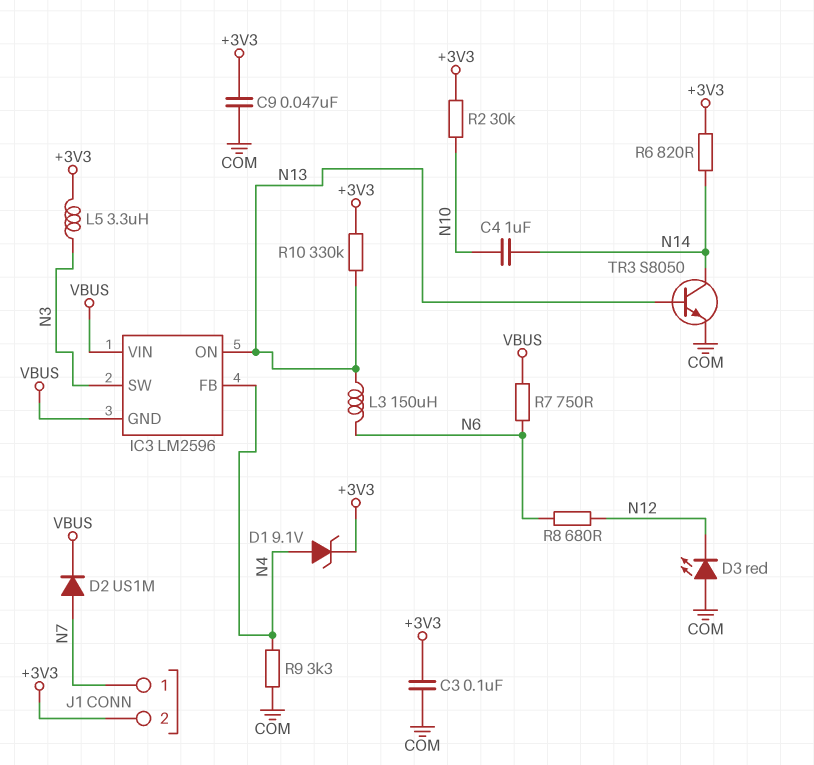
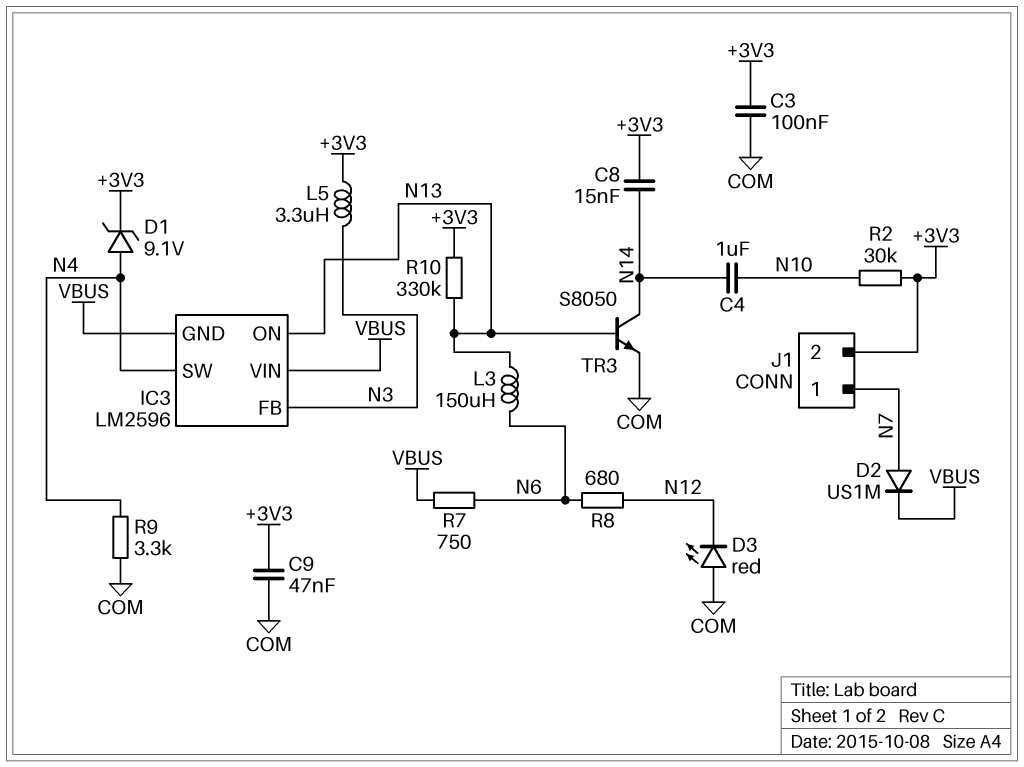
C8: none -> 15nF (+3V3, N14)
IC3 pin FB: N4 -> N3
IC3 pin SW: N3 -> N4
R6: 820 (+3V3, N14) -> none

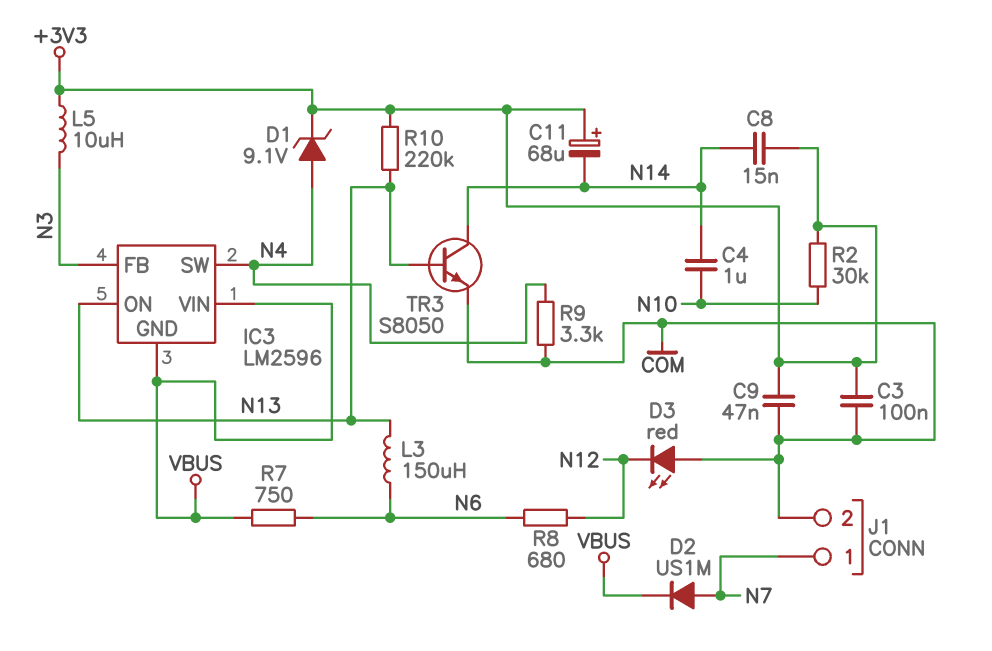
C11: none -> 68uF (plus +3V3, minus N14)
J1 pin 2: +3V3 -> COM
L5: 3.3uH (+3V3, N3) -> 10uH (+3V3, N3)
R10: 330k (+3V3, N13) -> 220k (+3V3, N13)

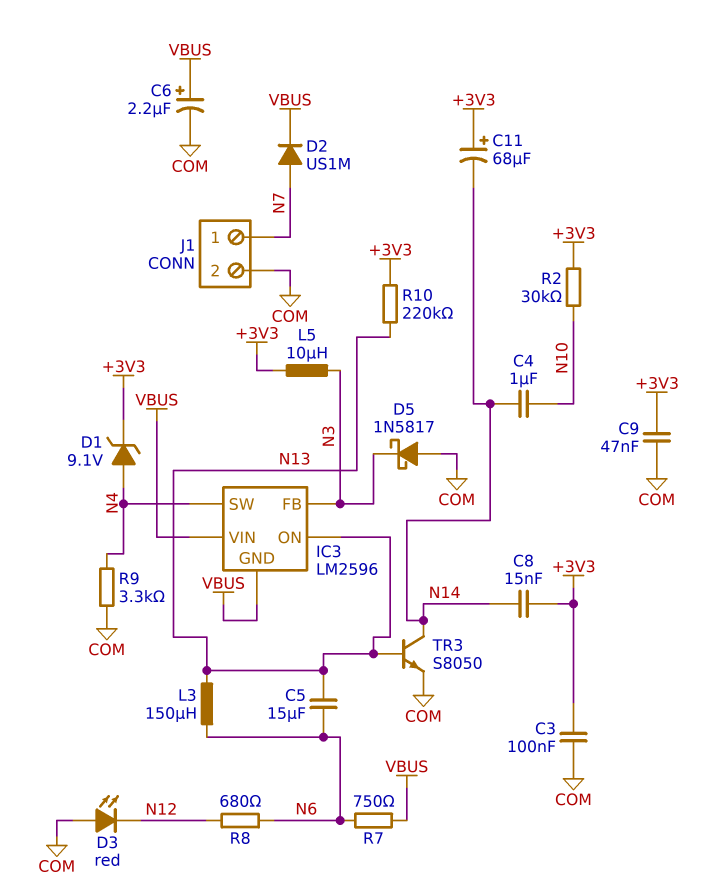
C5: none -> 15uF (N6, N13)
C6: none -> 2.2uF (plus VBUS, minus COM)
D5: none -> schottky 1N5817 (A COM, K N3)

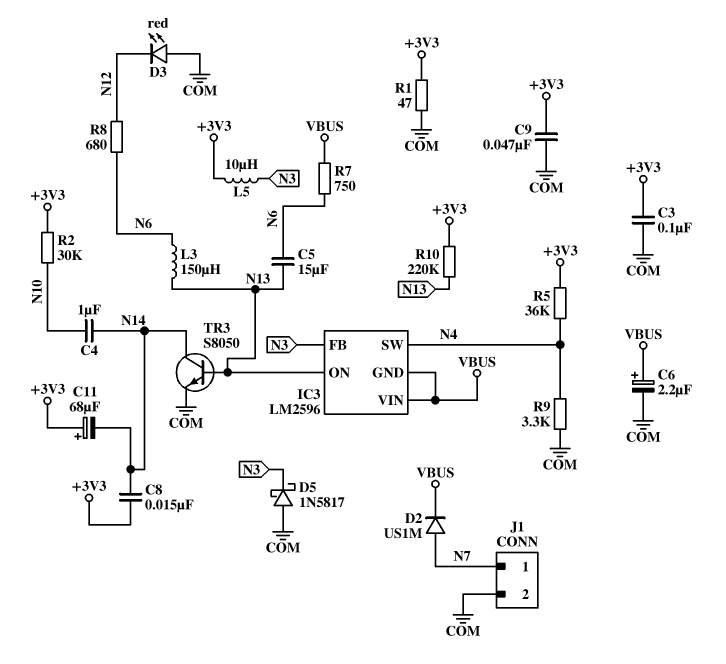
D1: zener 9.1V (A N4, K +3V3) -> none
R1: none -> 47 (+3V3, COM)
R5: none -> 36k (+3V3, N4)

